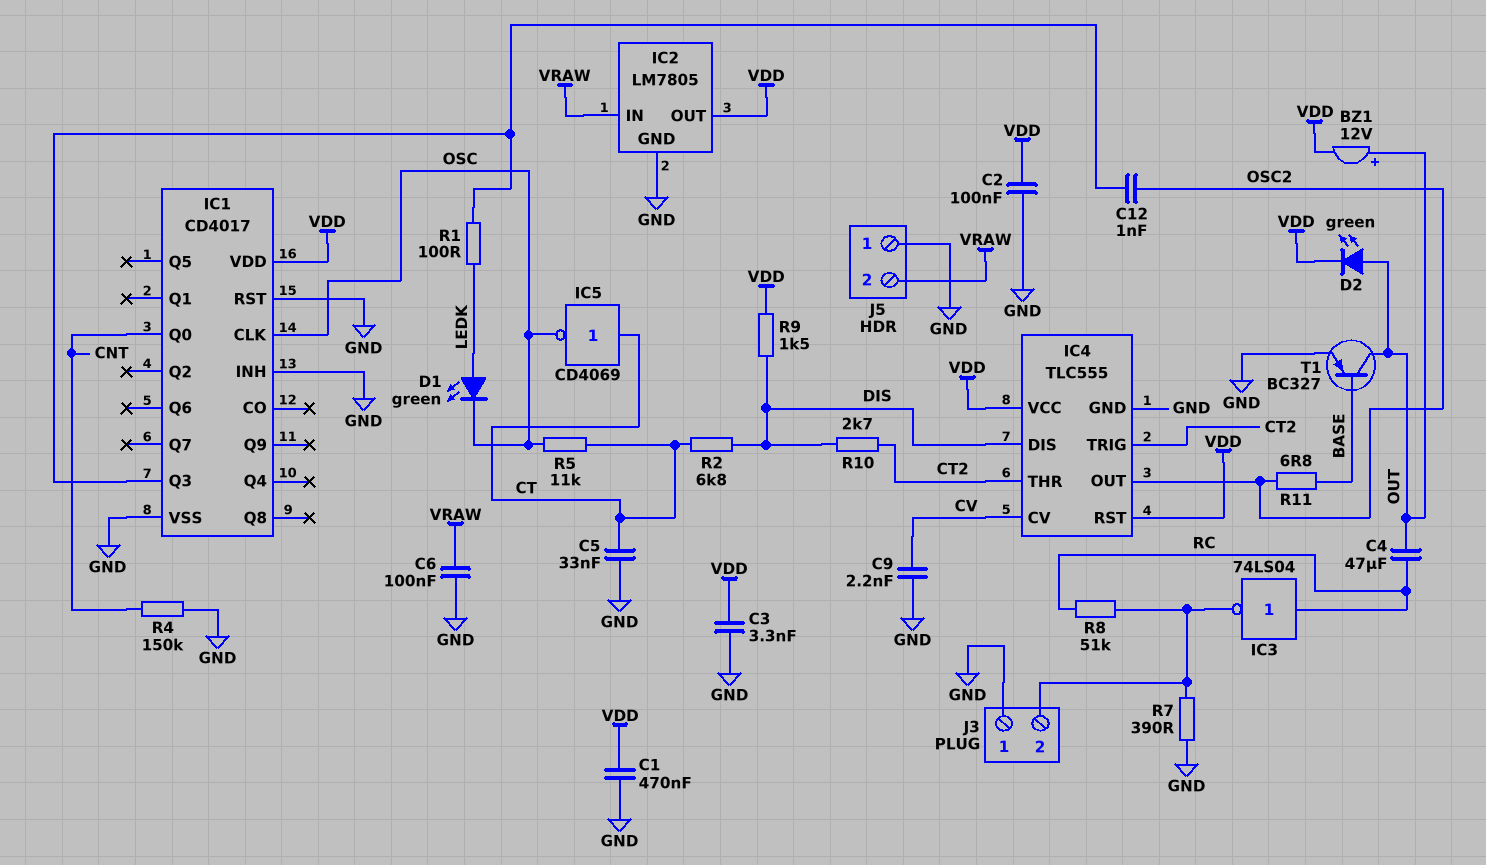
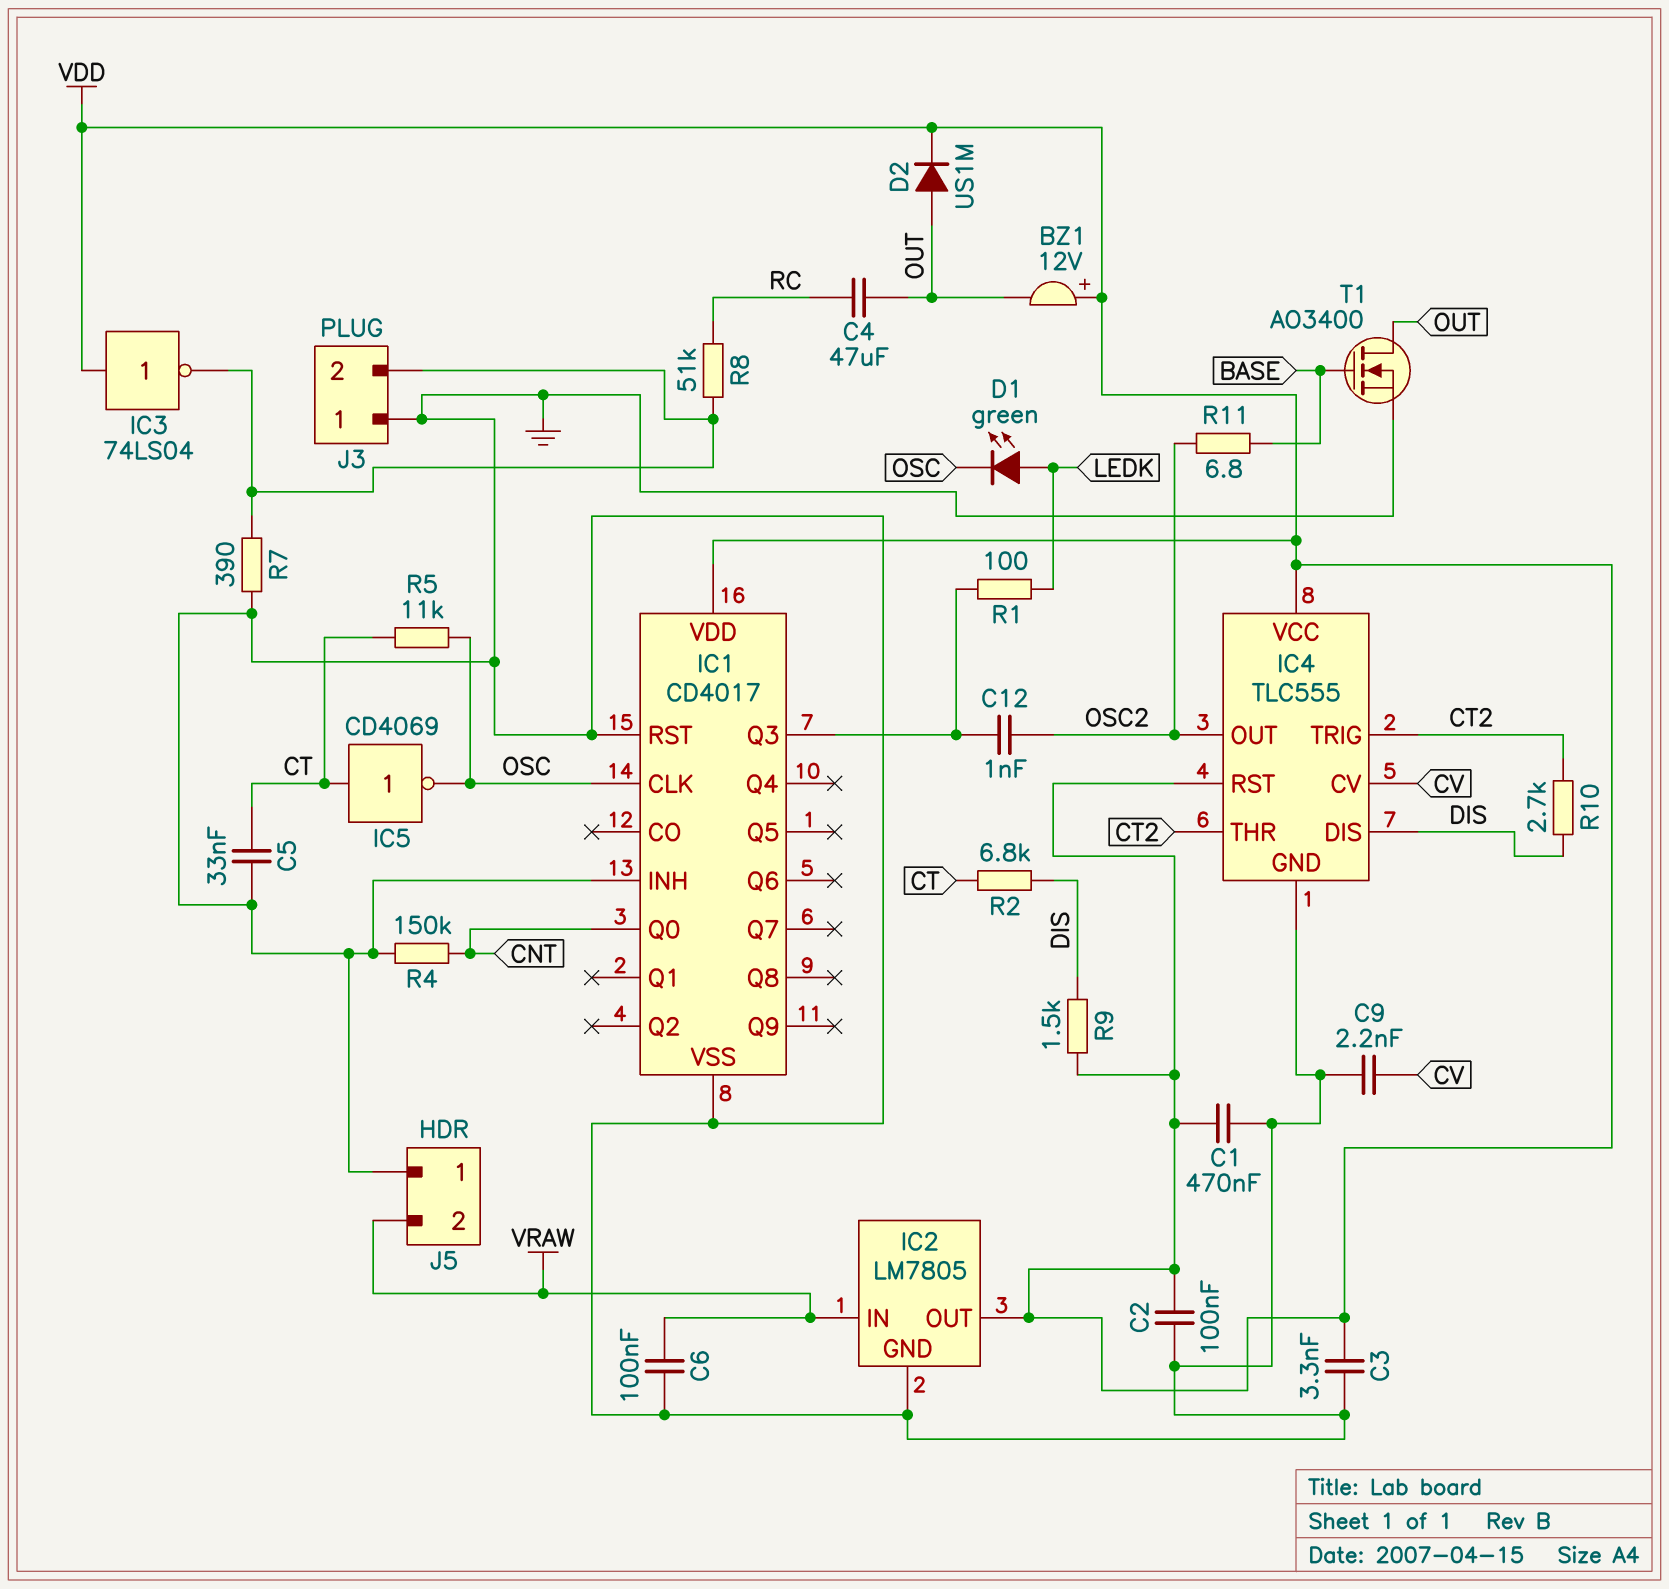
BZ1: buzzer 12V (plus OUT, minus VDD) -> buzzer 12V (plus VDD, minus OUT)
D2: LED green (A OUT, K VDD) -> diode US1M (A OUT, K VDD)
IC3: NOT 74LS04 (in RC, out J3/2) -> NOT 74LS04 (in VDD, out J3/2)
T1: PNP BC327 (B BASE, C OUT, E GND) -> NMOS AO3400 (G BASE, D OUT, S GND)

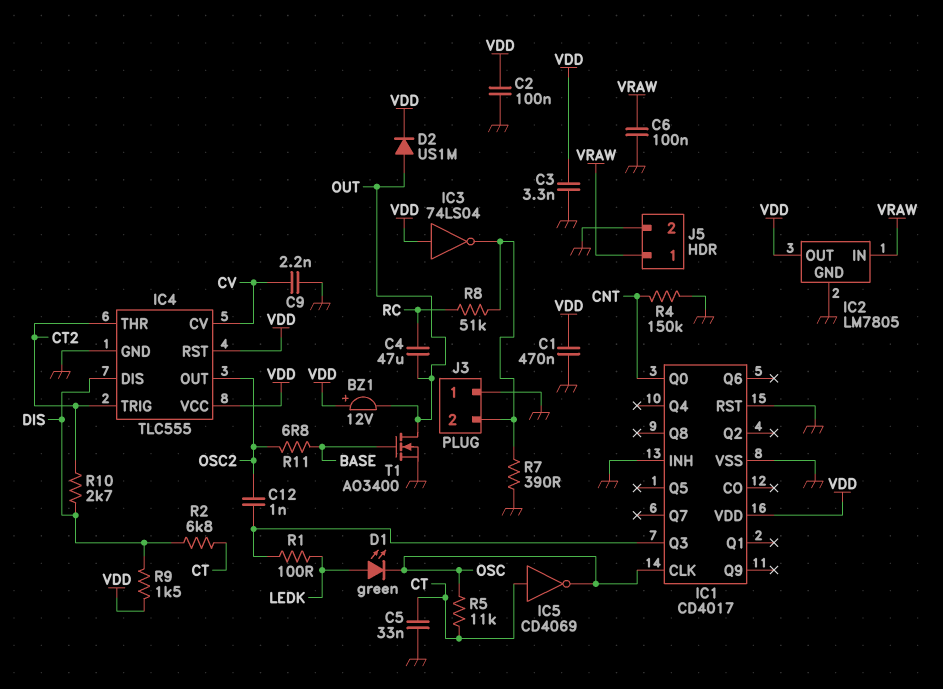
J5 pin 1: GND -> VRAW
J5 pin 2: VRAW -> GND

